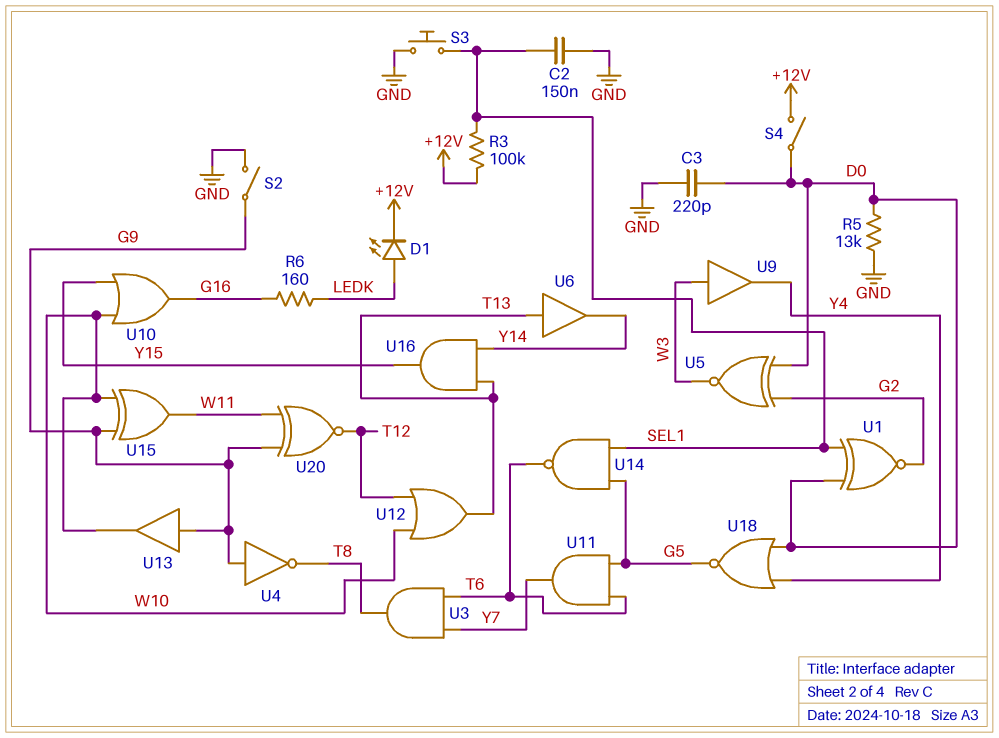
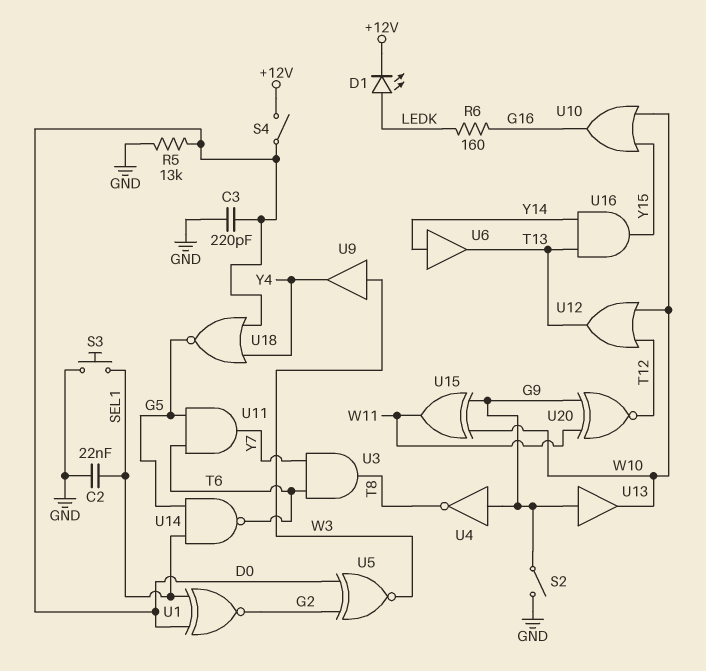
C2: 150nF (GND, SEL1) -> 22nF (GND, SEL1)
R3: 100k (+12V, SEL1) -> none
U6: buffer (in T13, out Y14) -> buffer (in Y14, out T13)

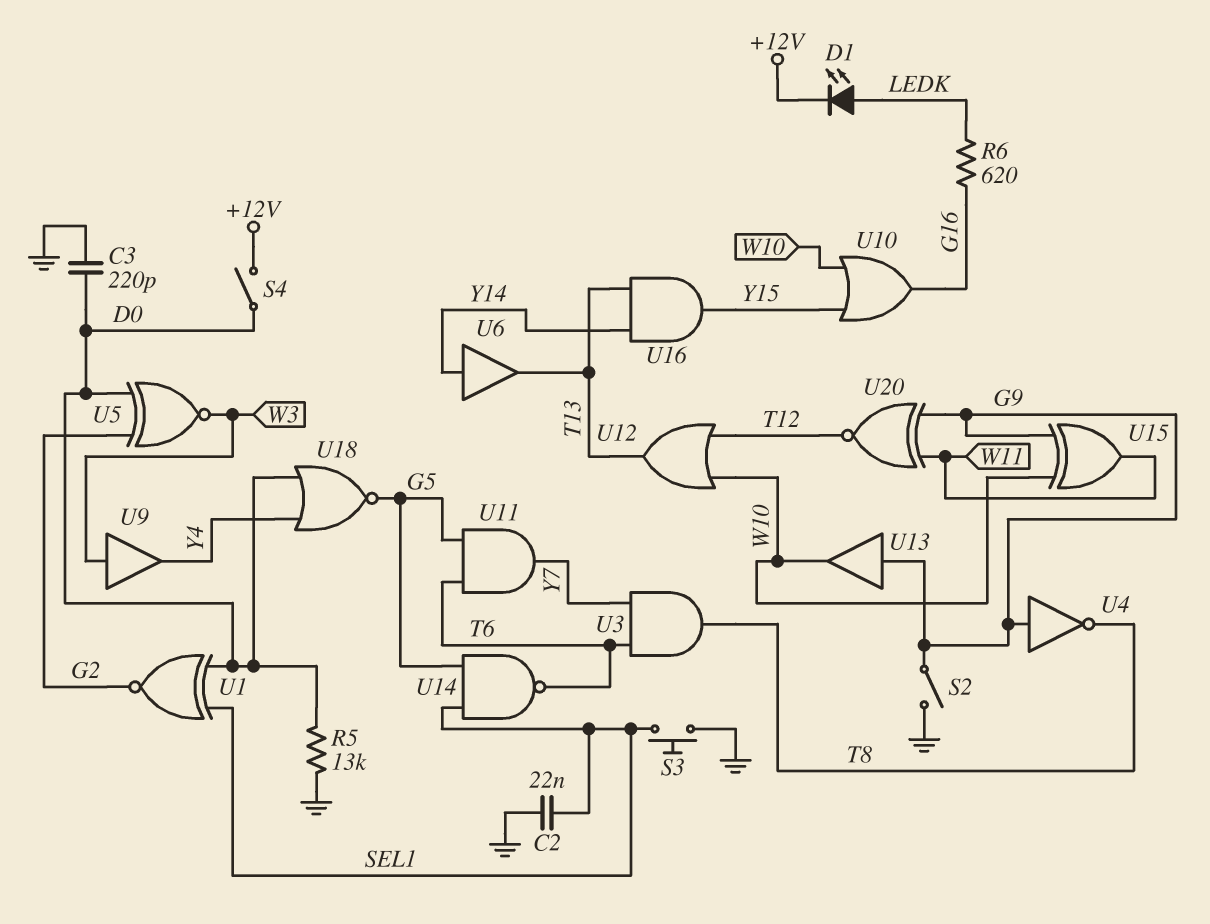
R6: 160 (G16, LEDK) -> 620 (G16, LEDK)

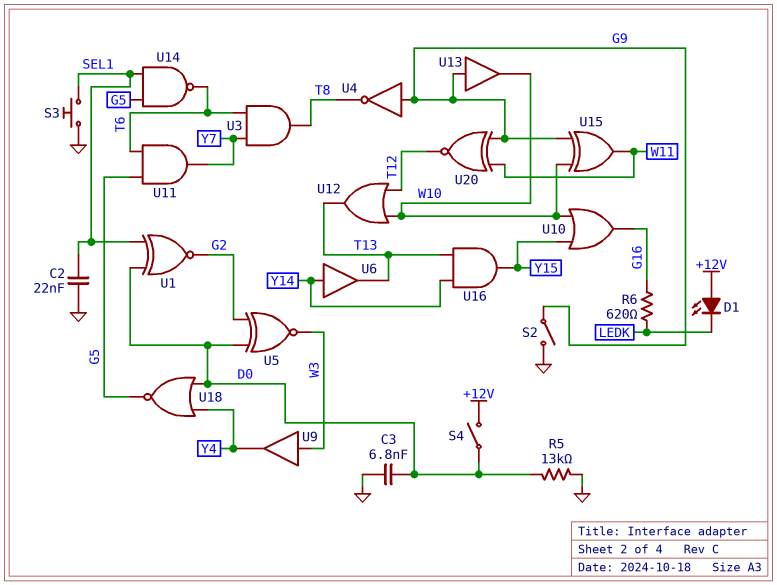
C3: 220pF (D0, GND) -> 6.8nF (D0, GND)
D1: LED (A LEDK, K +12V) -> LED (A +12V, K LEDK)

